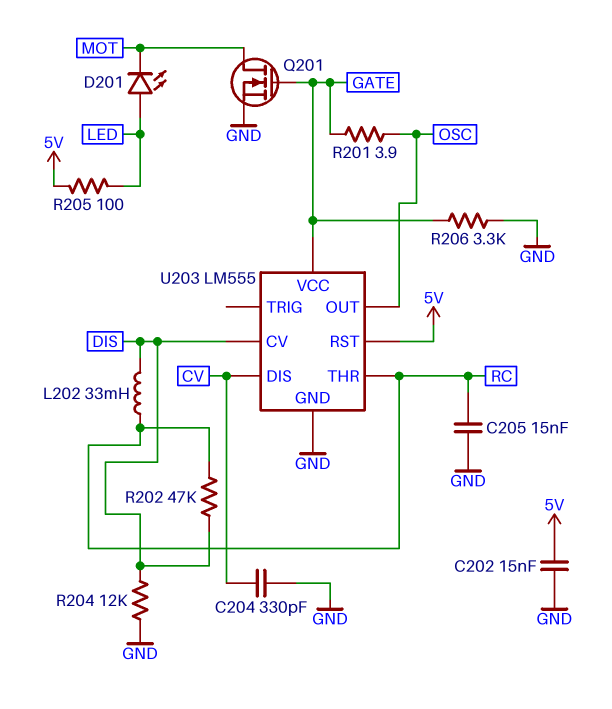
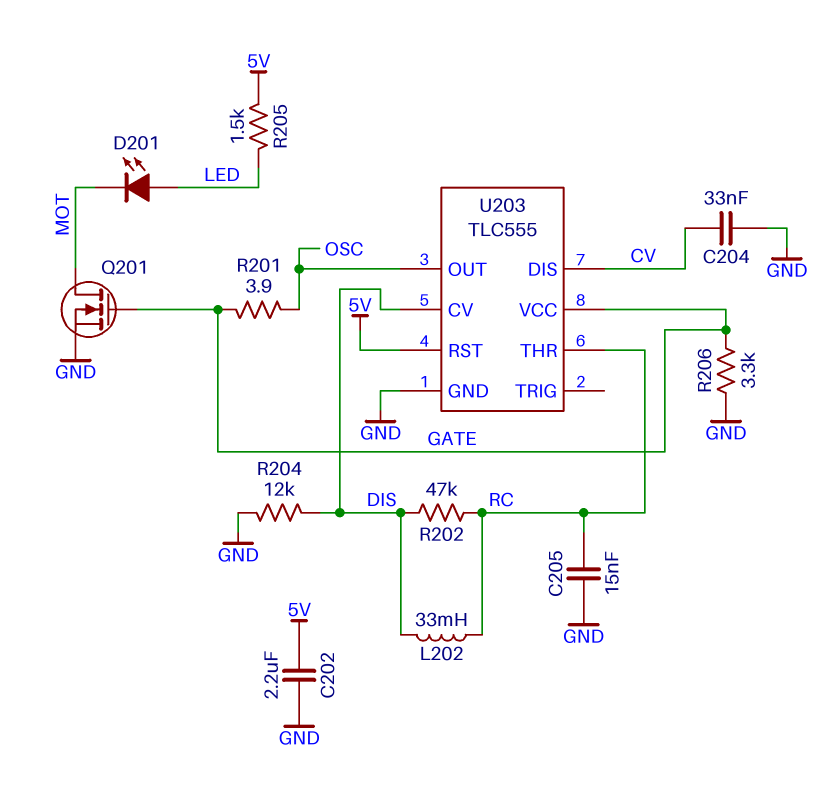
C202: 15nF (5V, GND) -> 2.2uF (5V, GND)
C204: 330pF (CV, GND) -> 33nF (CV, GND)
R205: 100 (5V, LED) -> 1.5k (5V, LED)
U203: LM555 -> TLC555

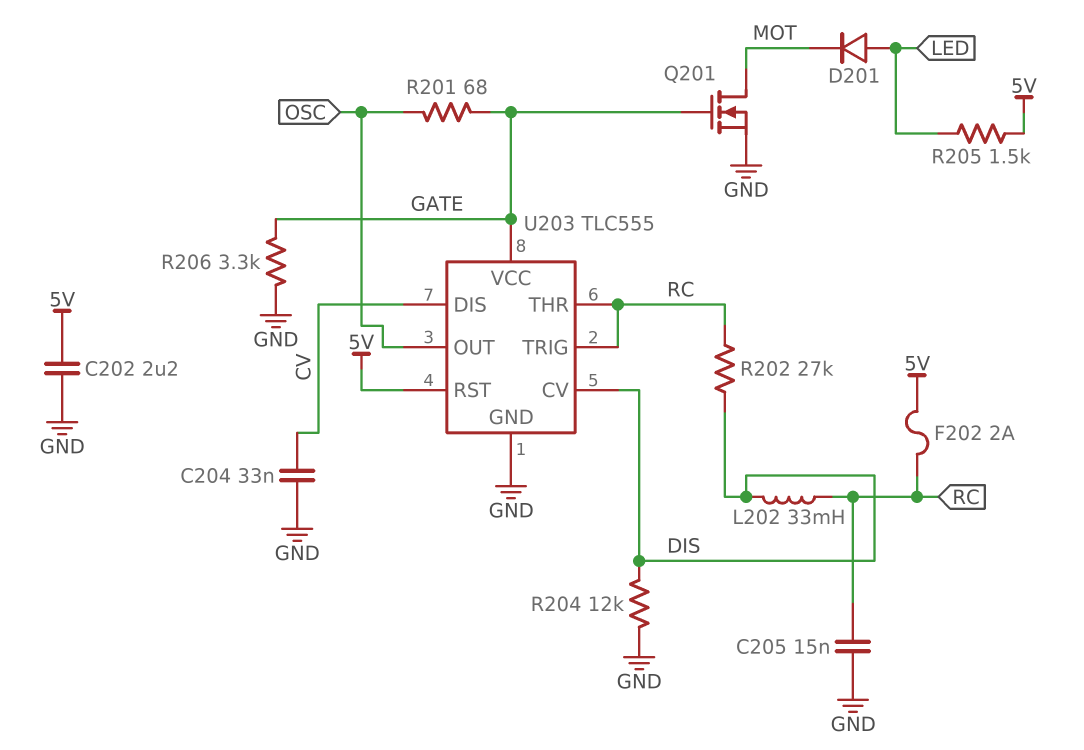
D201: LED (A LED, K MOT) -> diode (A LED, K MOT)
F202: none -> 2A (5V, RC)
R201: 3.9 (GATE, OSC) -> 68 (GATE, OSC)
R202: 47k (DIS, RC) -> 27k (DIS, RC)
U203 pin TRIG: none -> RC

